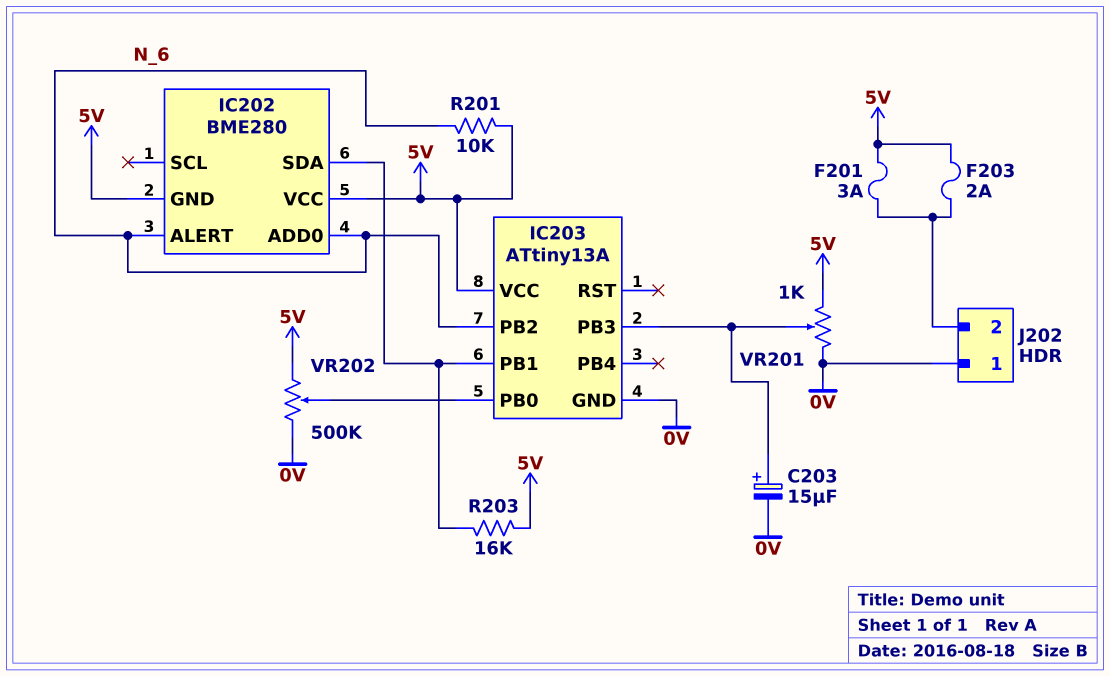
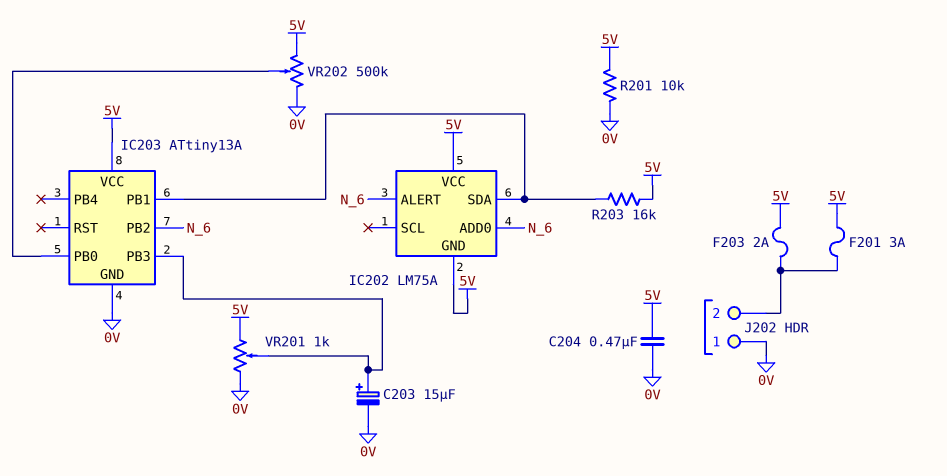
C204: none -> 470nF (0V, 5V)
IC202: BME280 -> LM75A
R201: 10k (5V, N_6) -> 10k (0V, 5V)

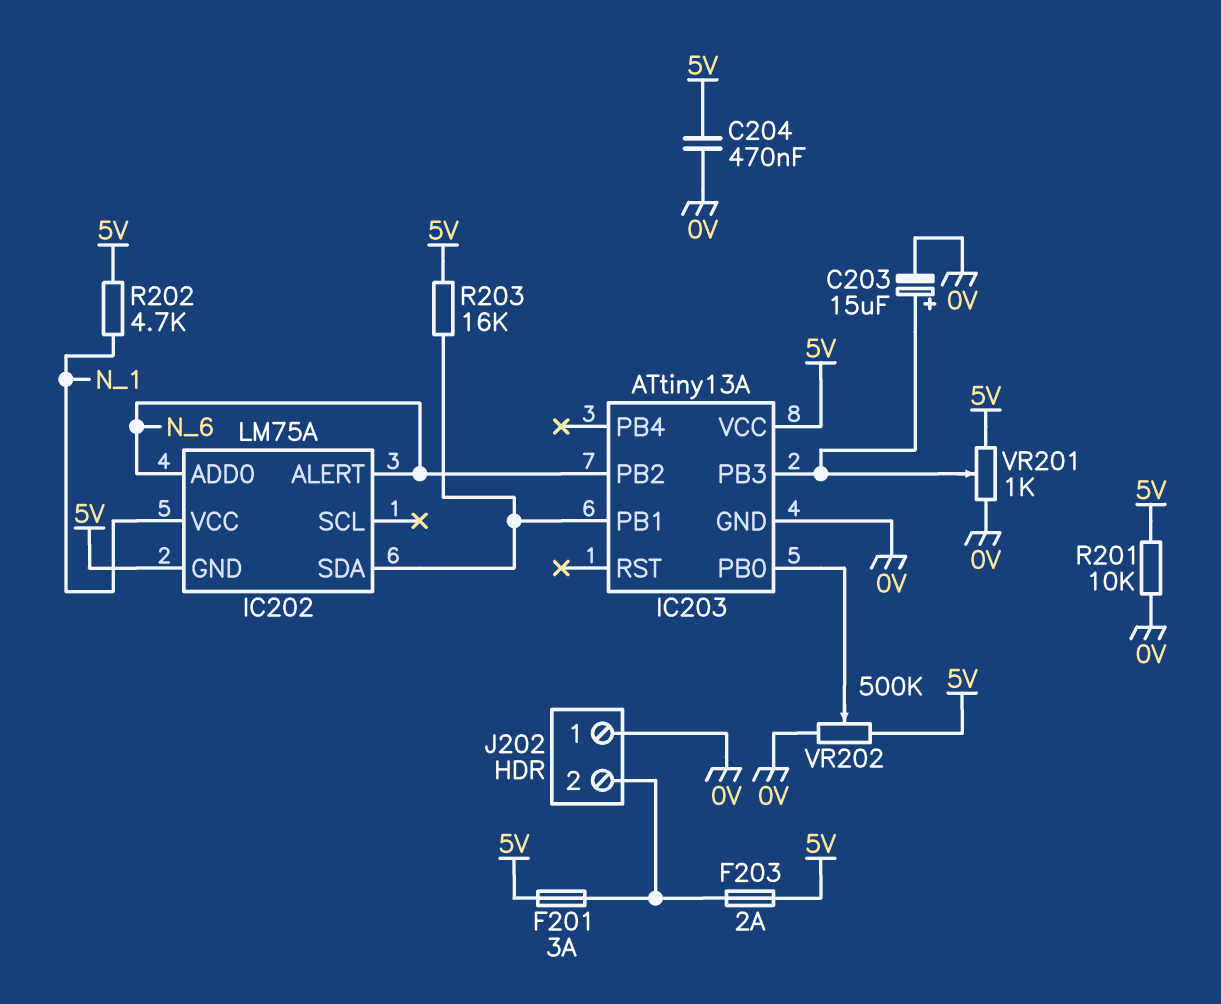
IC202 pin VCC: 5V -> N_1
R202: none -> 4.7k (5V, N_1)

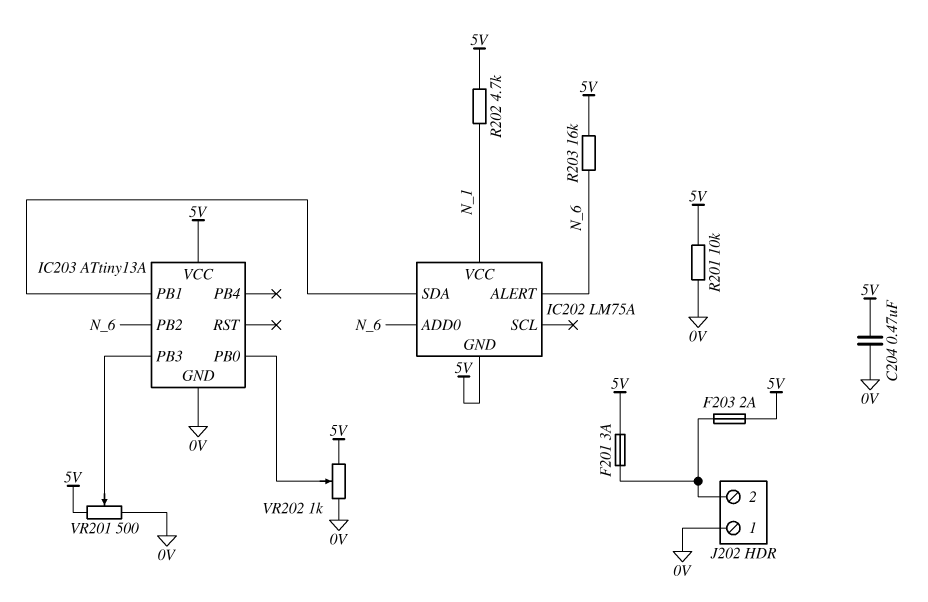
C203: 15uF (plus IC203/PB3, minus 0V) -> none
R203: 16k (5V, IC202/SDA) -> 16k (5V, N_6)
VR201: 1k (0V, 5V, wiper IC203/PB3) -> 500 (0V, 5V, wiper IC203/PB3)
VR202: 500k (0V, 5V, wiper IC203/PB0) -> 1k (0V, 5V, wiper IC203/PB0)

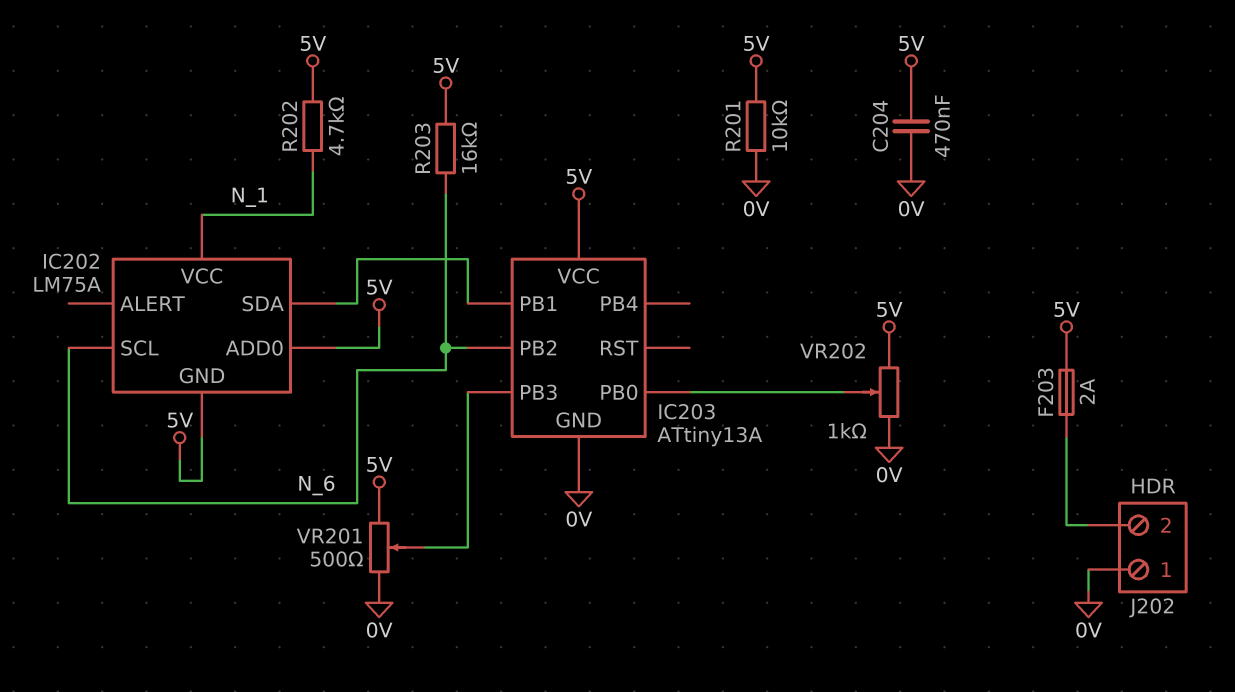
F201: 3A (5V, J202/2) -> none
IC202 pin ADD0: N_6 -> 5V
IC202 pin ALERT: N_6 -> none
IC202 pin SCL: none -> N_6

